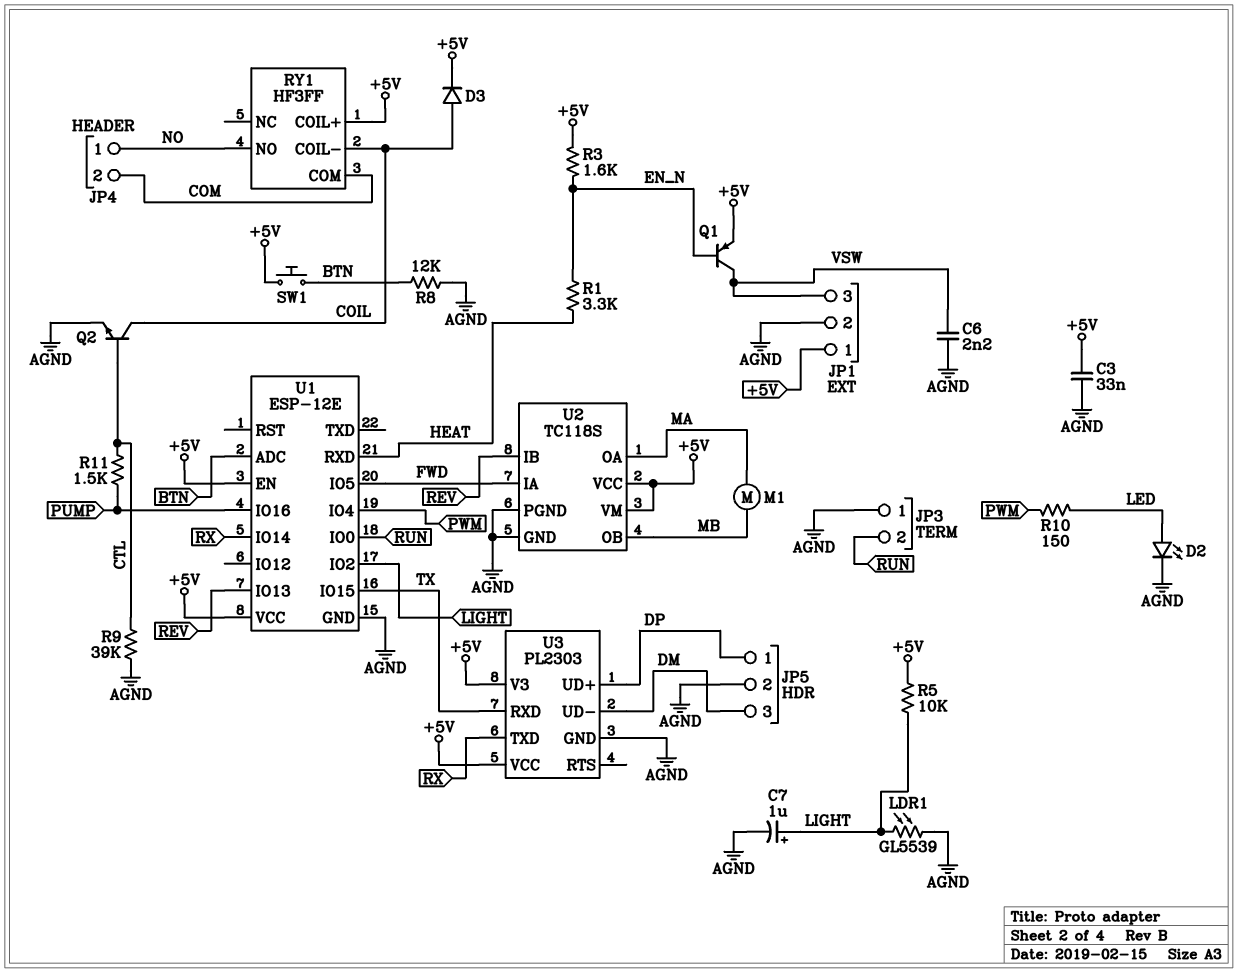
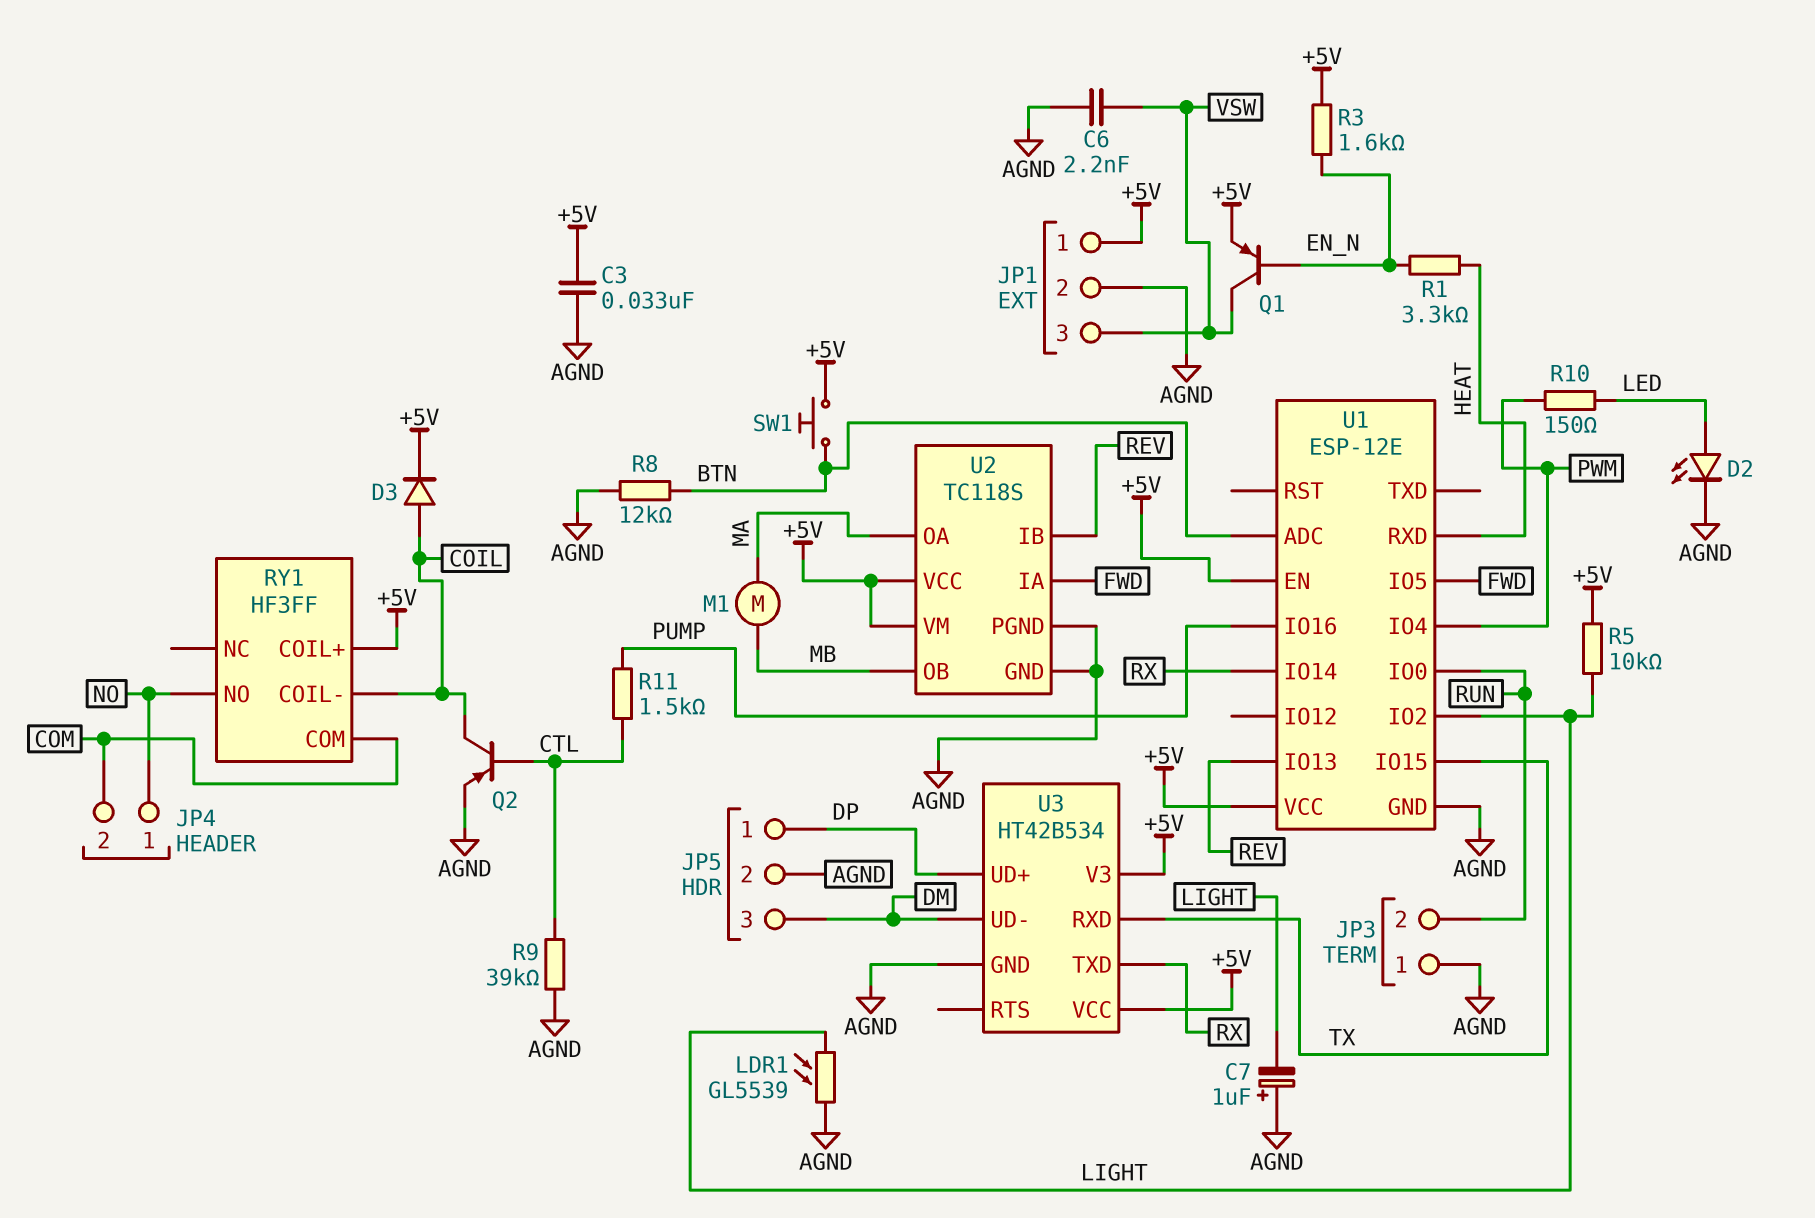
C7: 1uF (plus LIGHT, minus AGND) -> 1uF (plus AGND, minus LIGHT)
Q2: NPN (B CTL, C COIL, E AGND) -> PNP (B CTL, C COIL, E AGND)
U3: PL2303 -> HT42B534

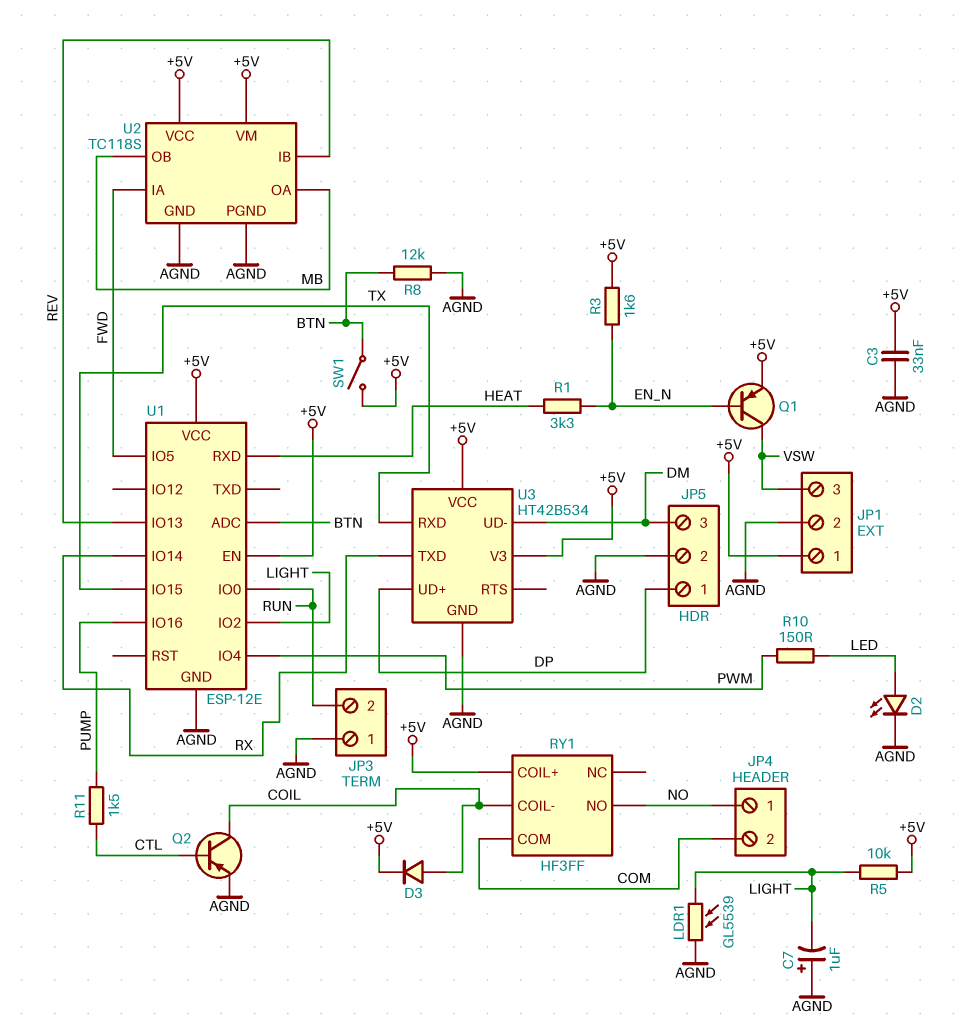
C6: 2.2nF (AGND, VSW) -> none
M1: motor (MA, MB) -> none
R9: 39k (AGND, CTL) -> none
SW1: button (+5V, BTN) -> switch (+5V, BTN)
U2 pin OA: MA -> MB

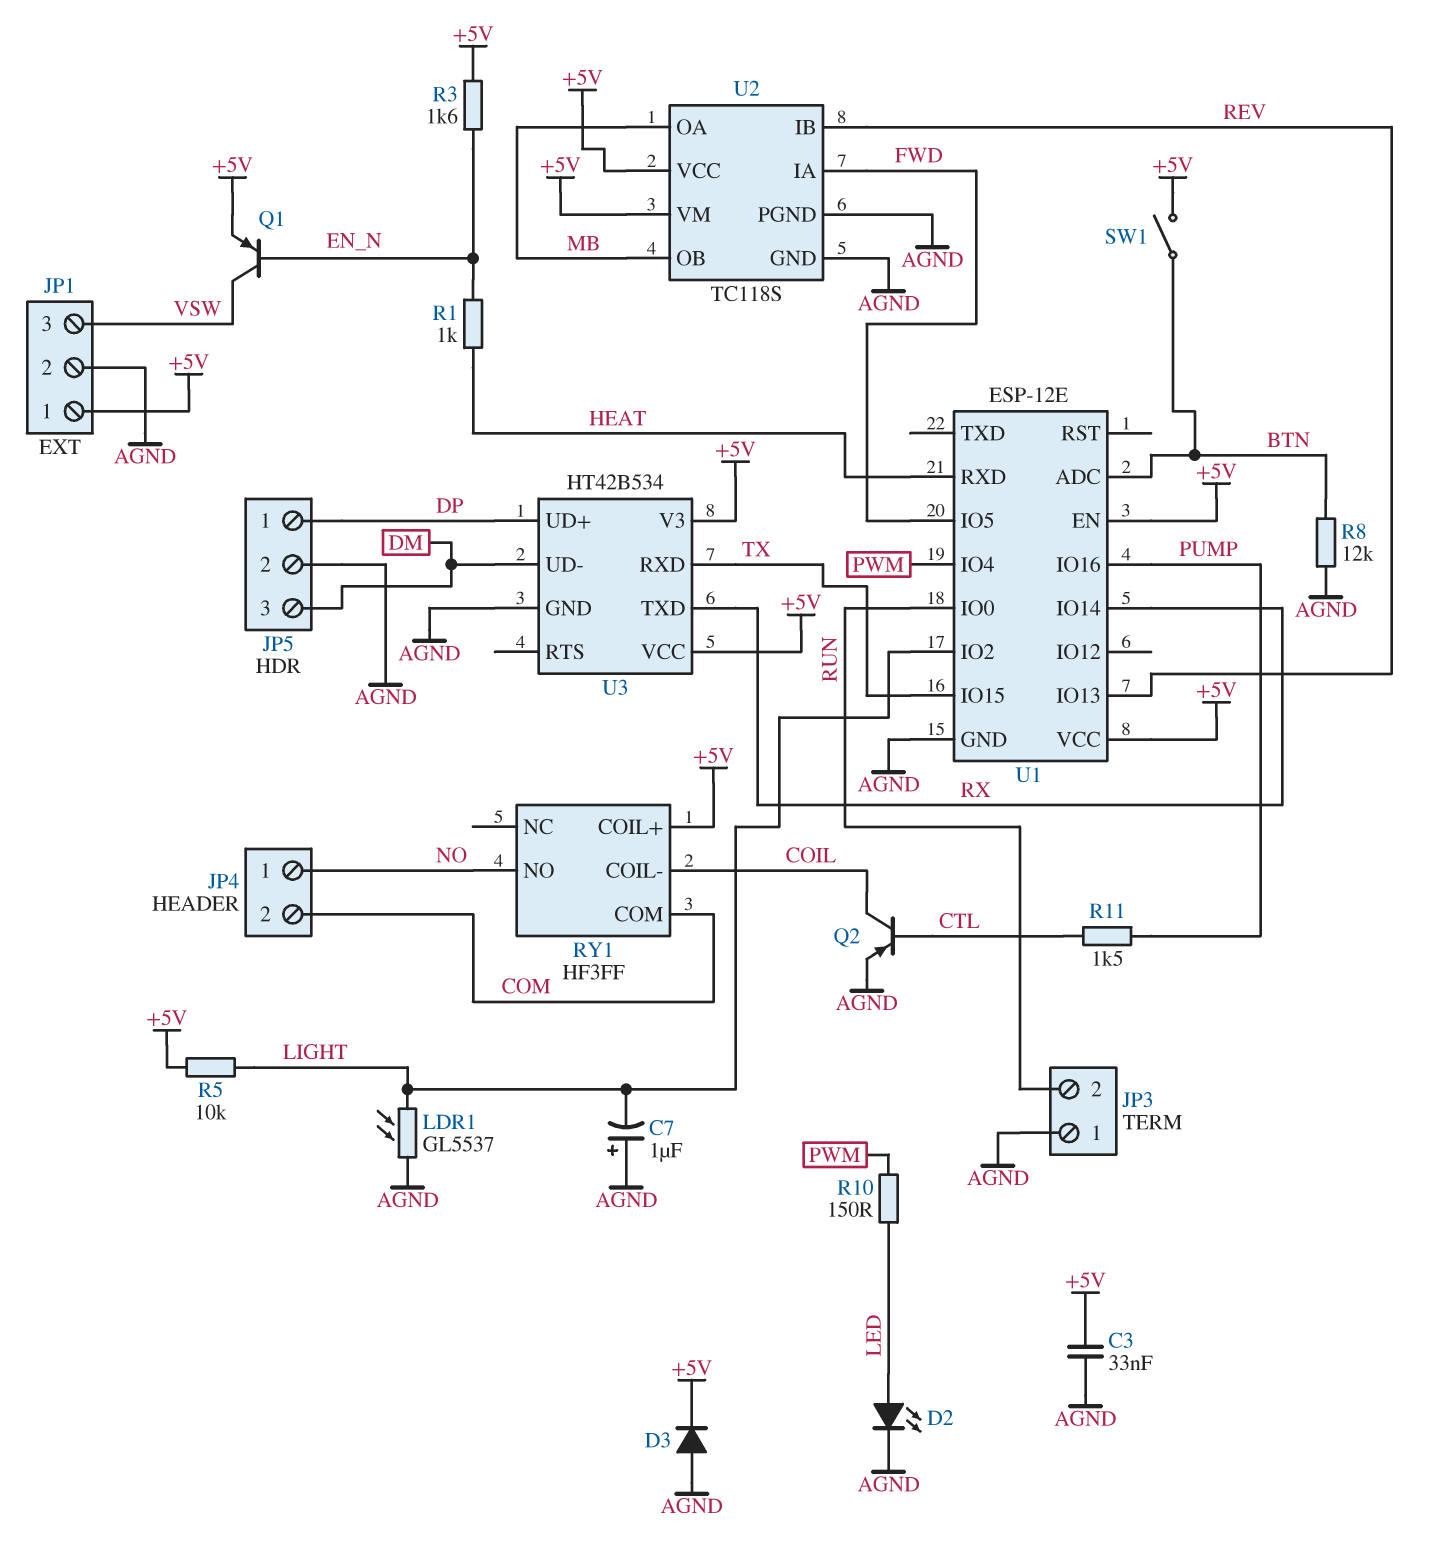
D3: diode (A COIL, K +5V) -> diode (A AGND, K +5V)
LDR1: GL5539 (AGND, LIGHT) -> GL5537 (AGND, LIGHT)
R1: 3.3k (EN_N, HEAT) -> 1k (EN_N, HEAT)

